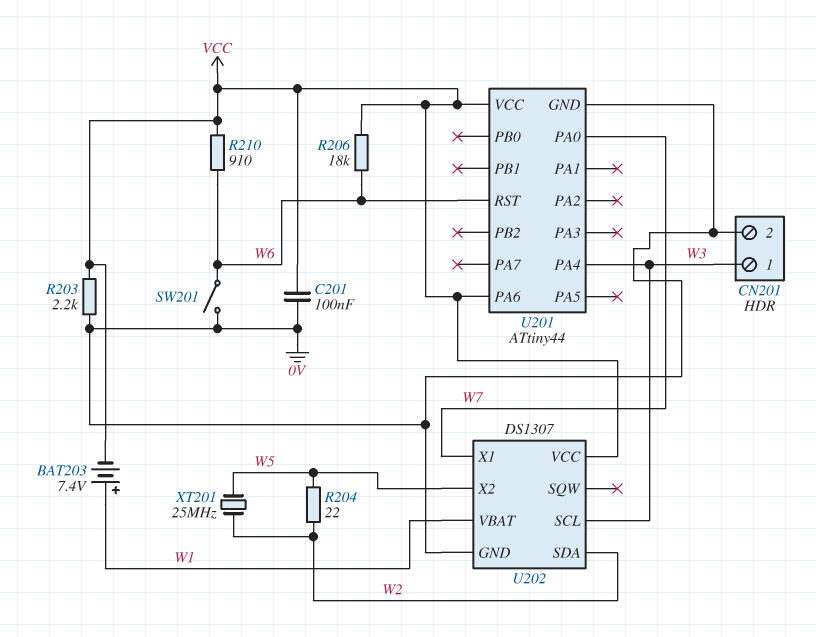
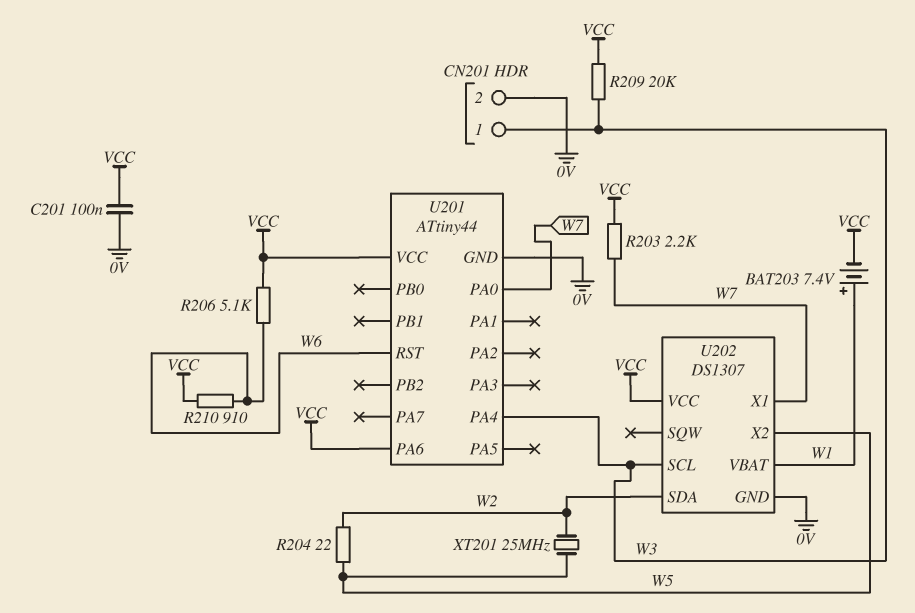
R203: 2.2k (0V, VCC) -> 2.2k (VCC, W7)
R206: 18k (VCC, W6) -> 5.1k (VCC, W6)
R209: none -> 20k (VCC, W3)
SW201: switch (0V, W6) -> none

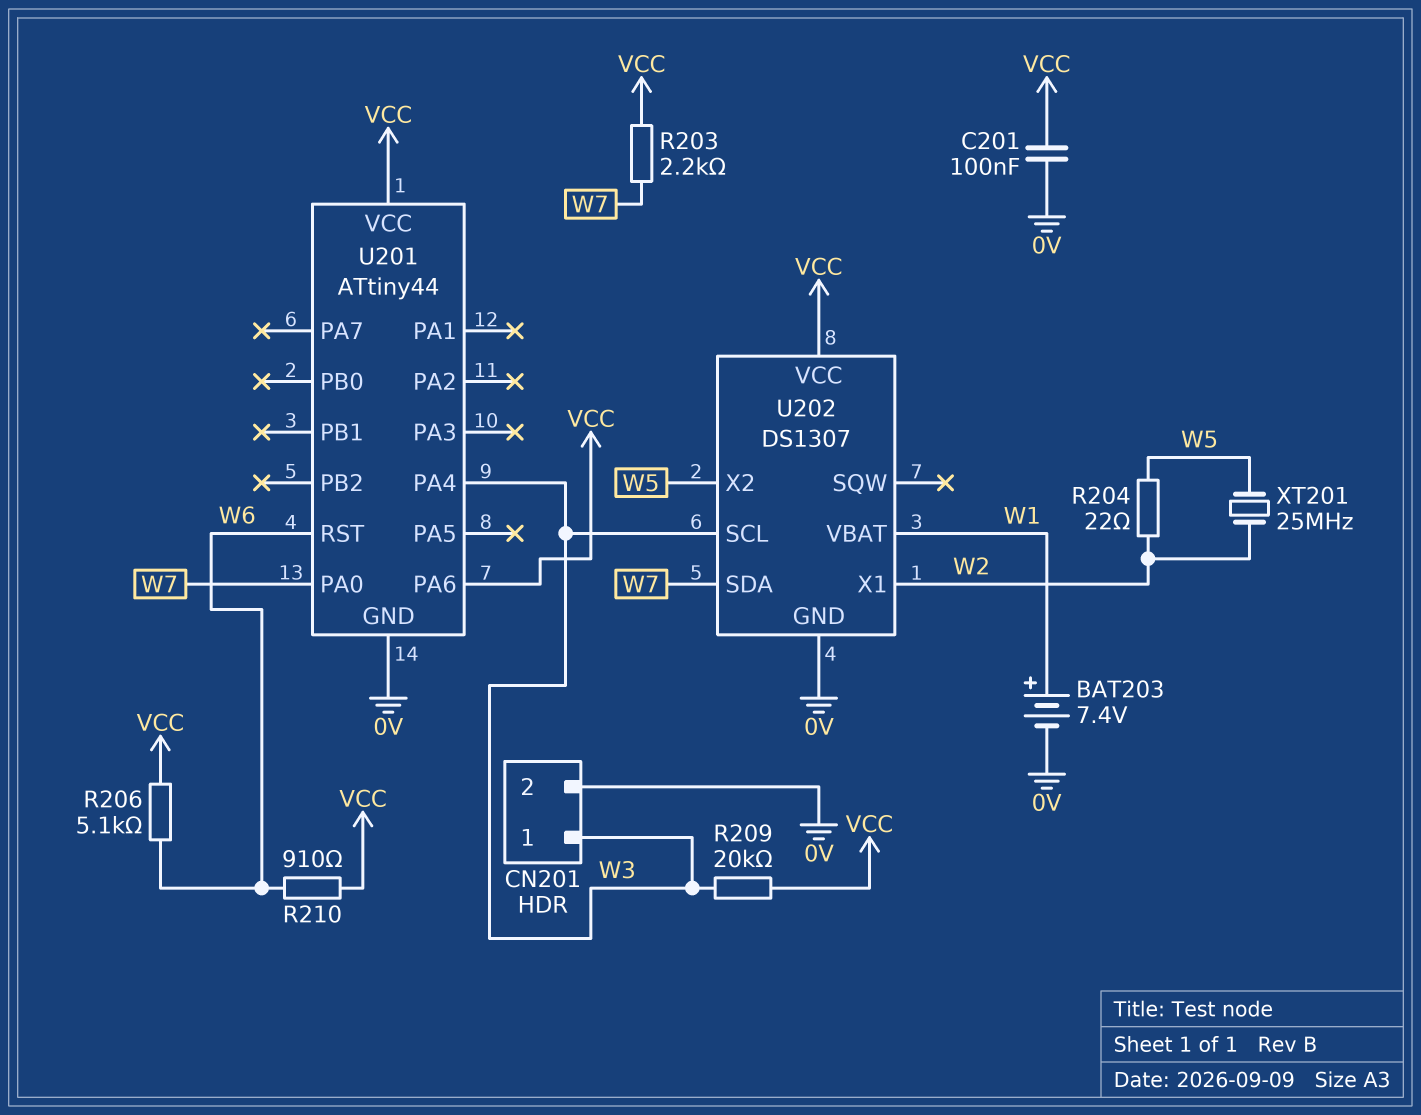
BAT203: 7.4V (plus W1, minus VCC) -> 7.4V (plus W1, minus 0V)
U202 pin SDA: W2 -> W7
U202 pin X1: W7 -> W2

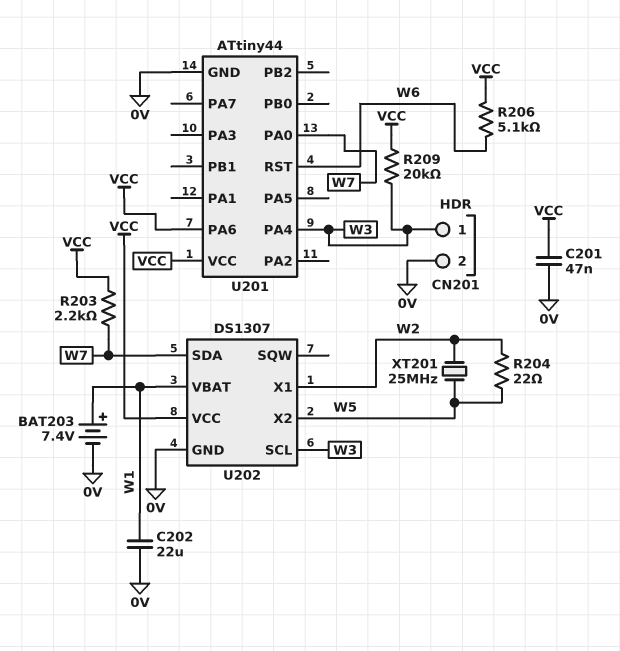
C201: 100nF (0V, VCC) -> 47nF (0V, VCC)
C202: none -> 22uF (0V, W1)
R210: 910 (VCC, W6) -> none

